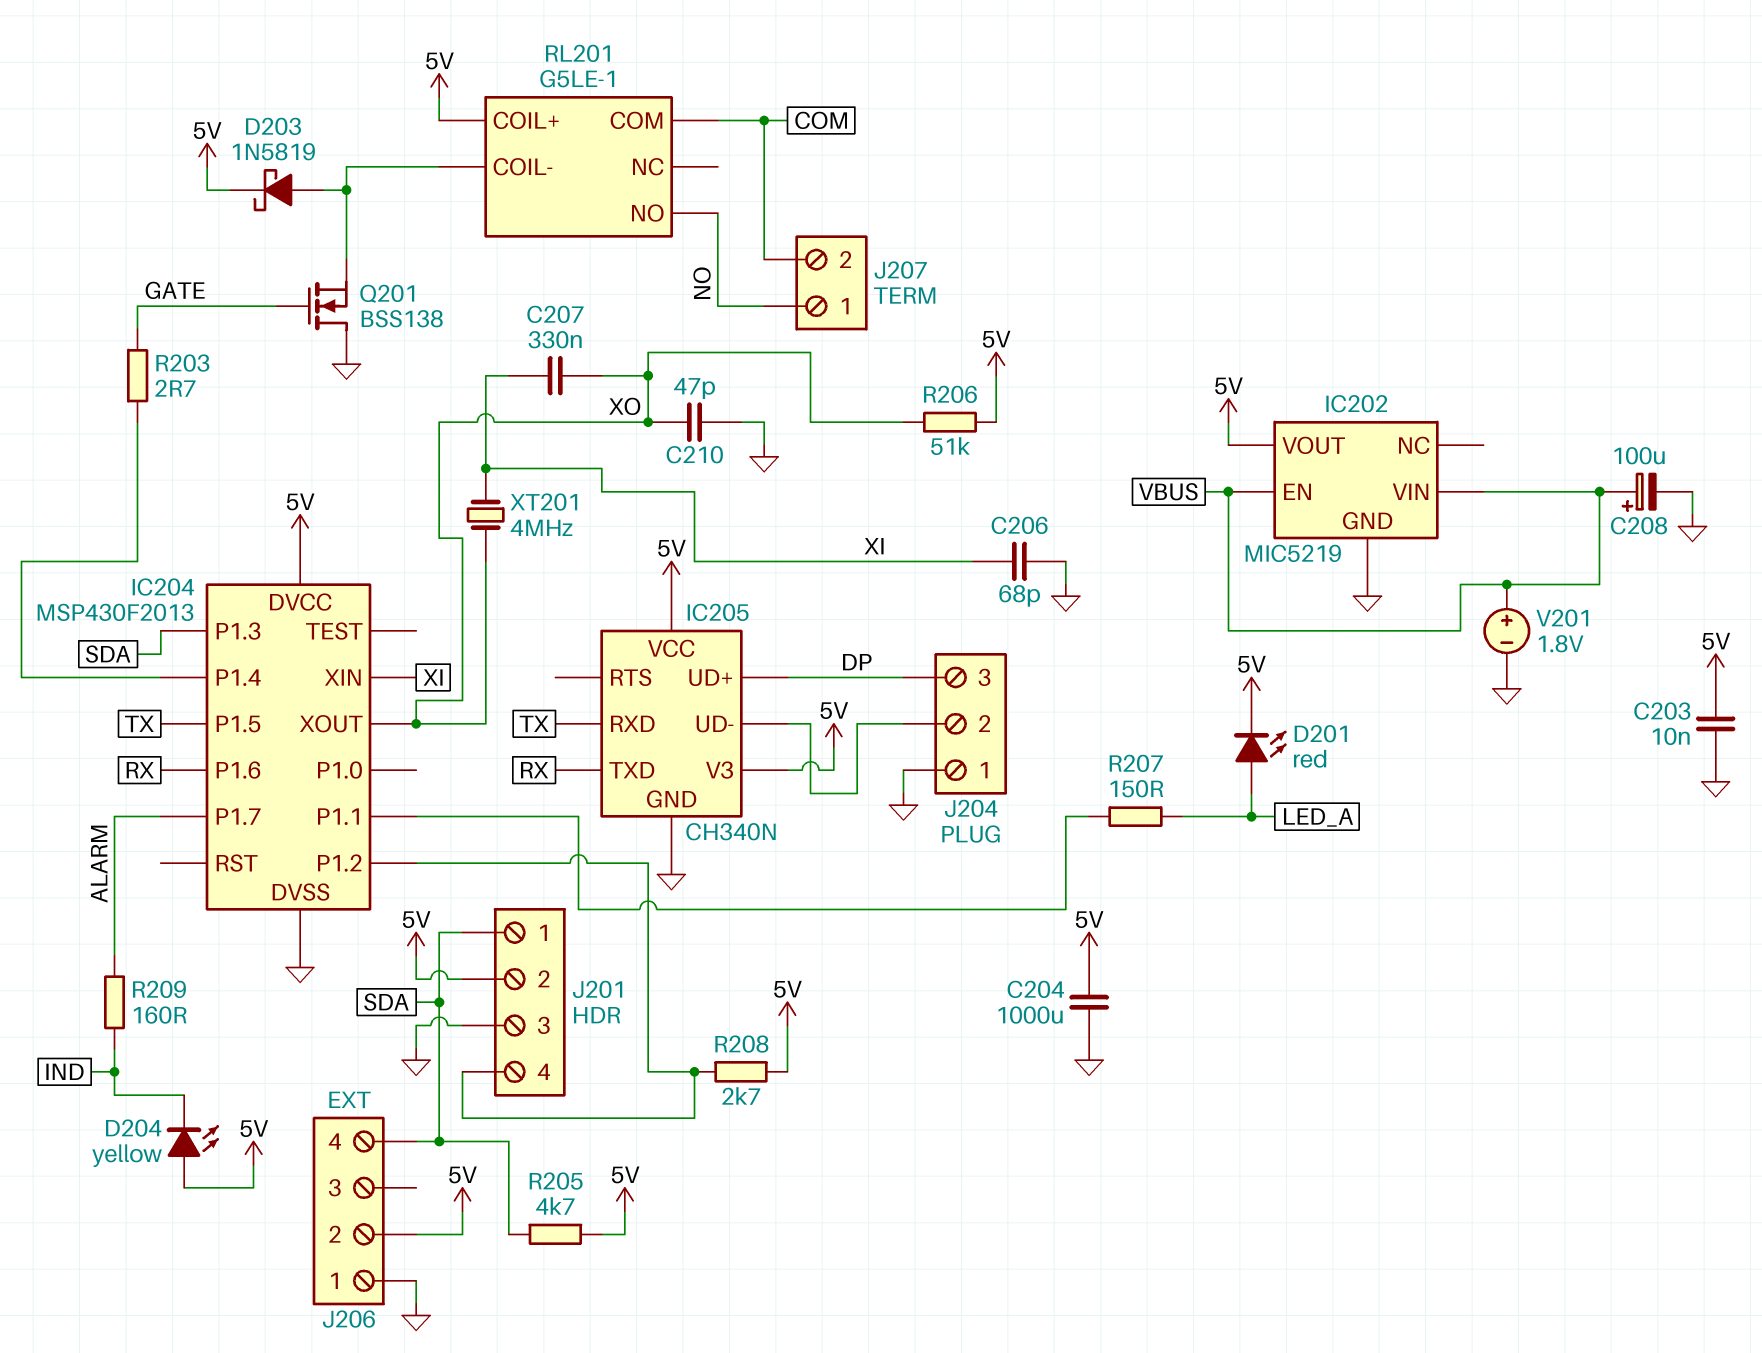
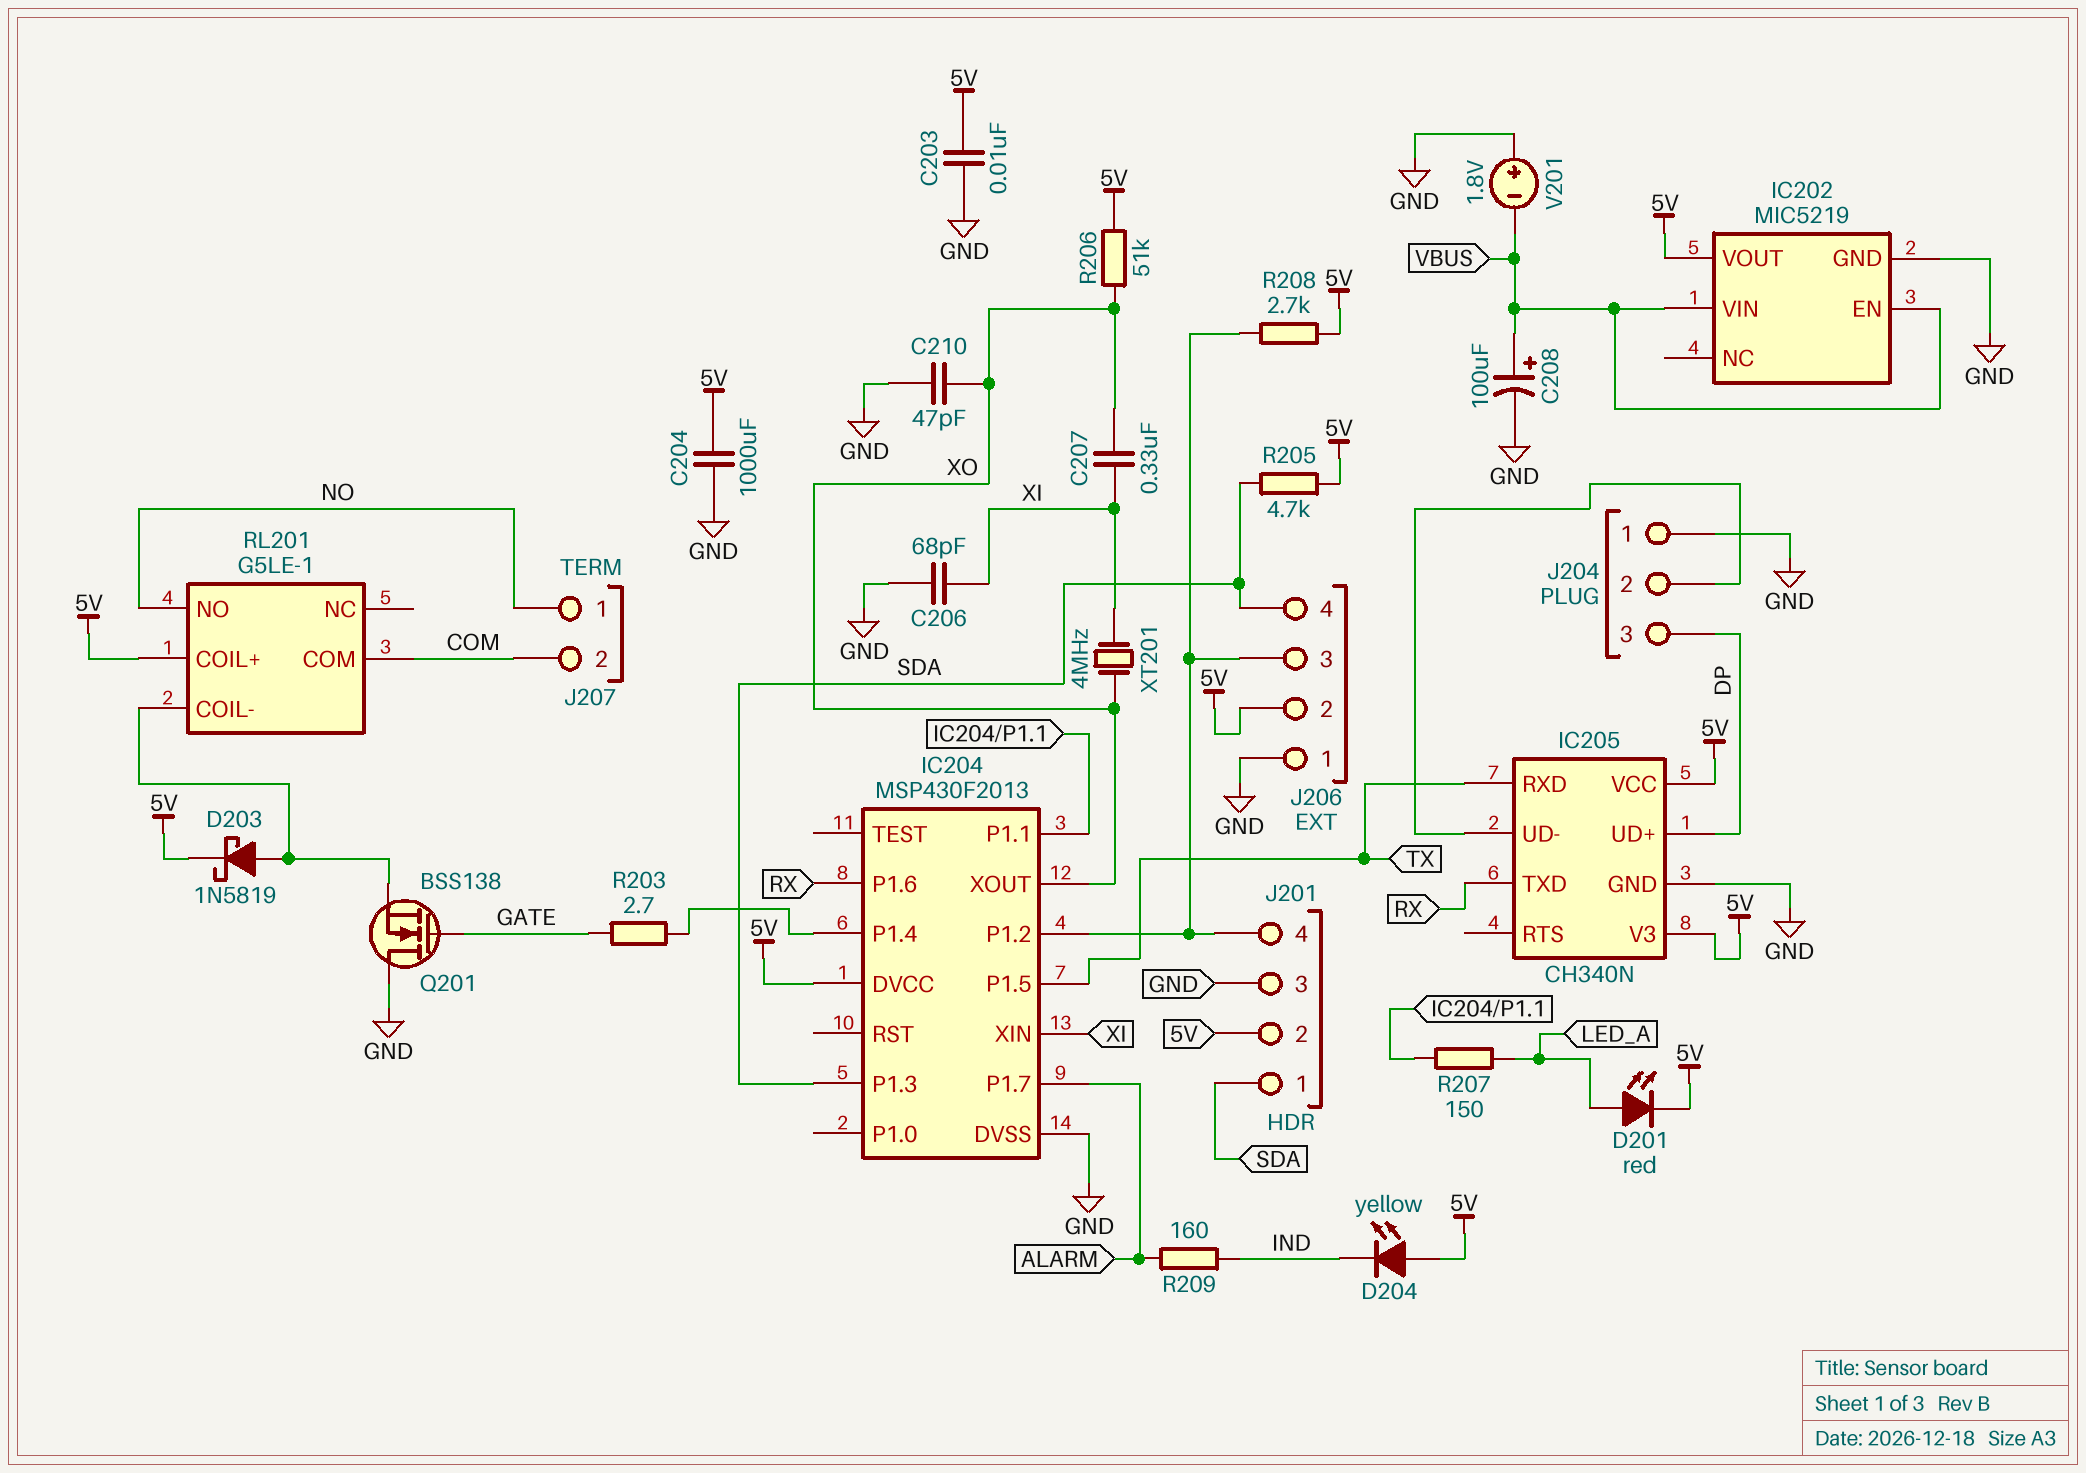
J206 pin 3: none -> IC204/P1.2
V201: 1.8V (plus VBUS, minus GND) -> 1.8V (plus GND, minus VBUS)

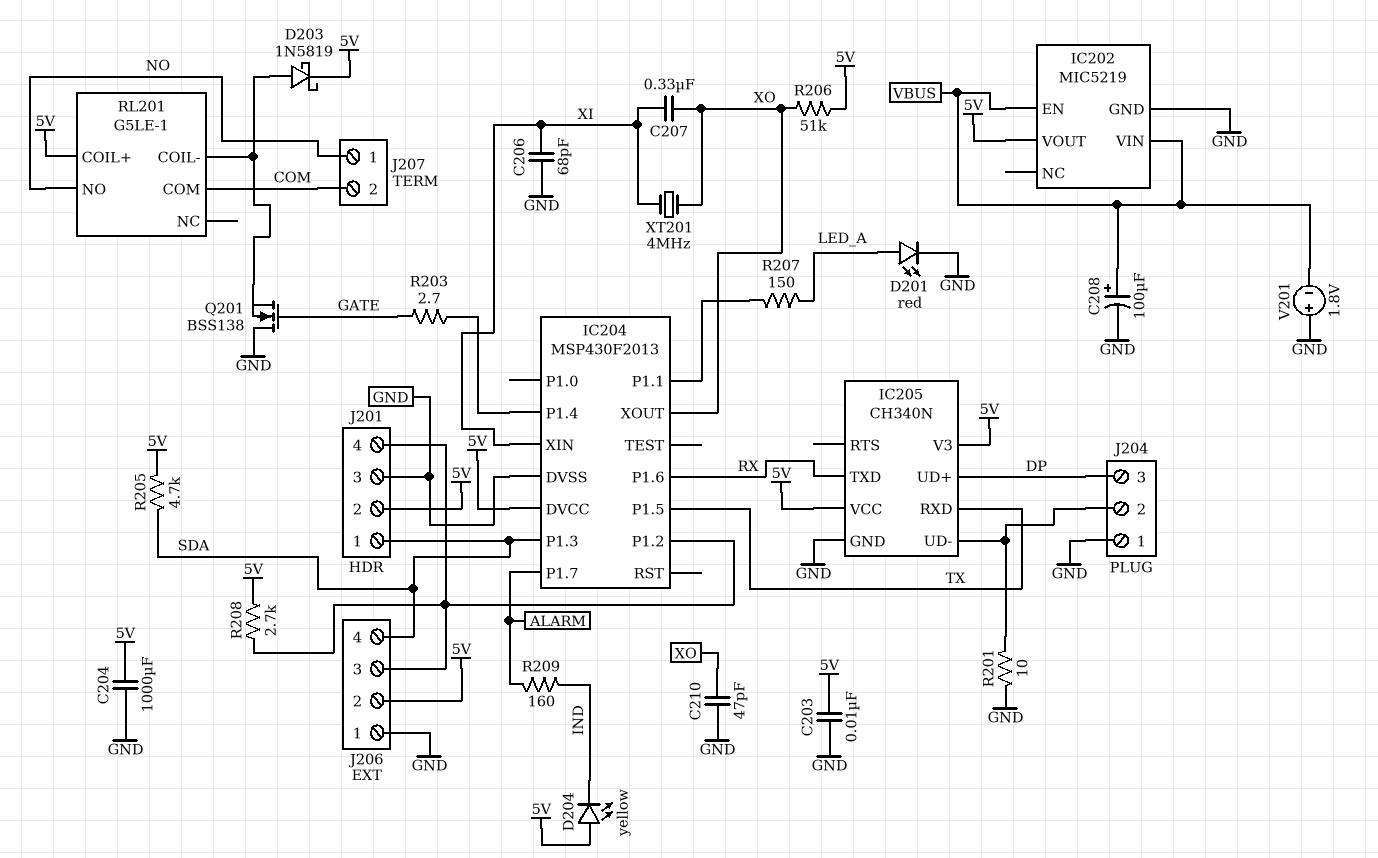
D201: LED red (A LED_A, K 5V) -> LED red (A LED_A, K GND)
R201: none -> 10 (GND, IC205/UD-)

